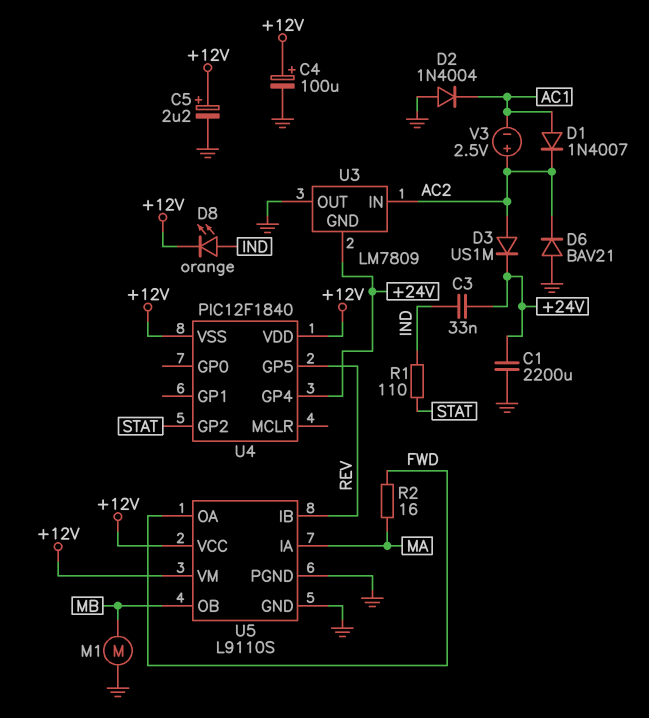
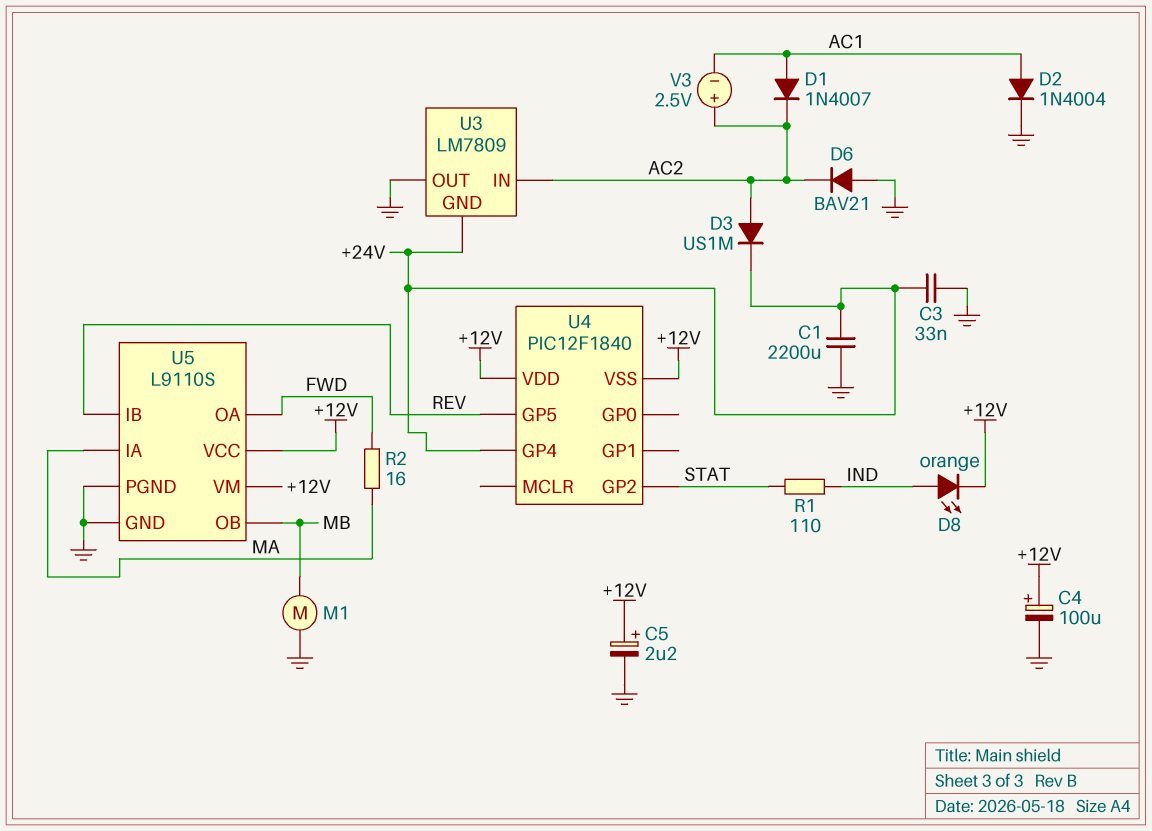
C3: 33nF (+24V, IND) -> 33nF (+24V, GND)
D2: diode 1N4004 (A GND, K AC1) -> diode 1N4004 (A AC1, K GND)

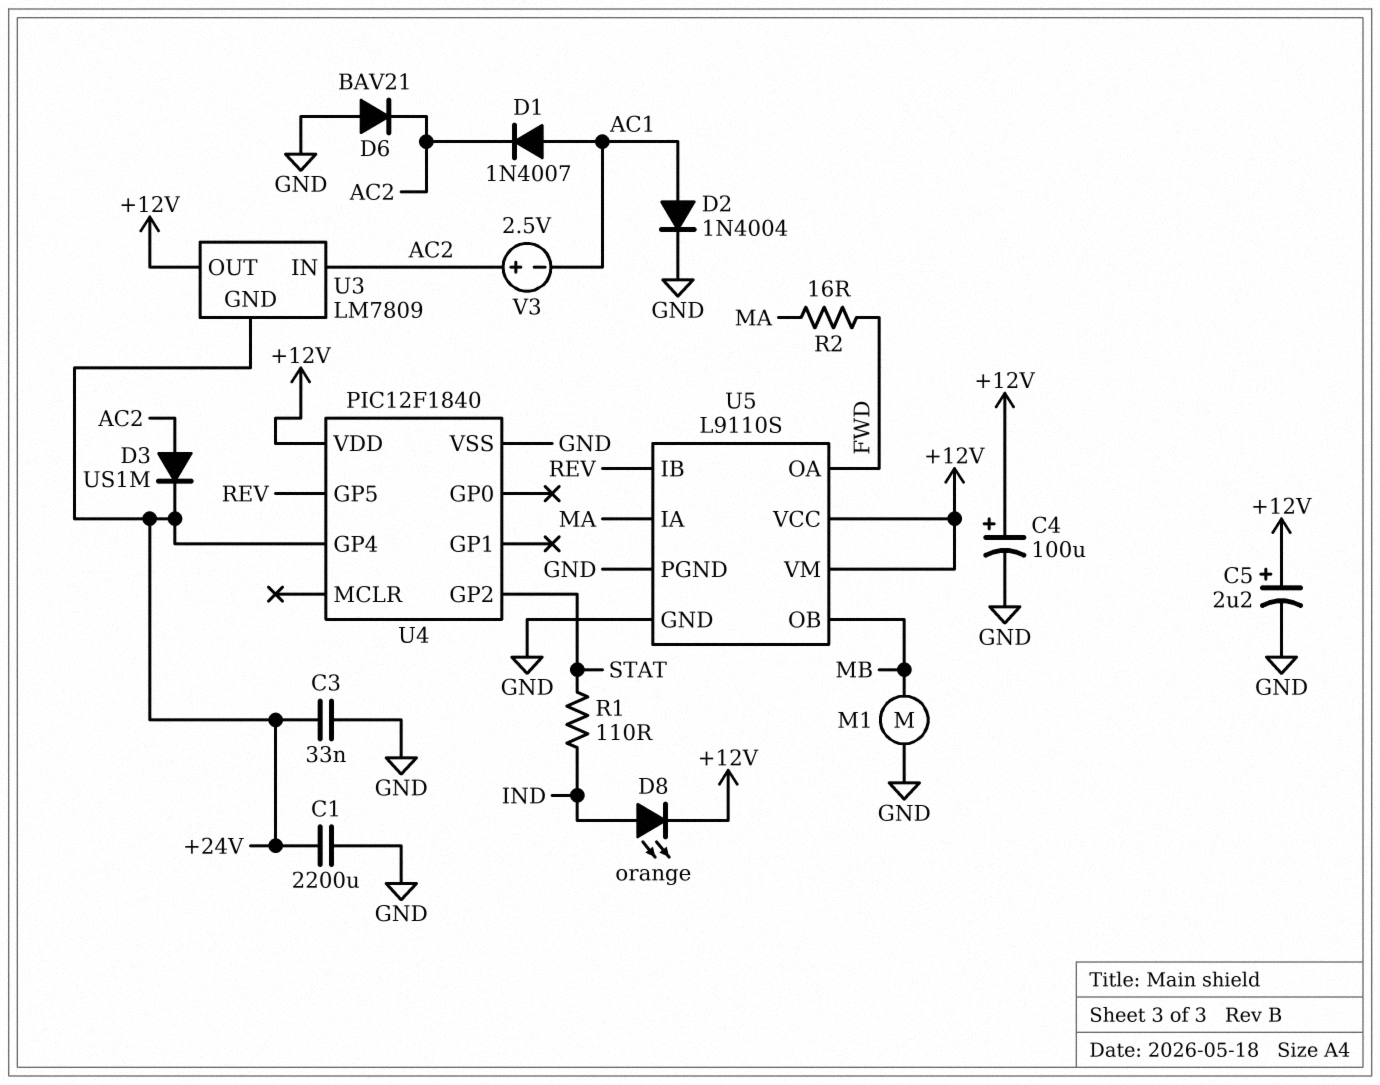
U3 pin OUT: GND -> +12V
U4 pin VSS: +12V -> GND

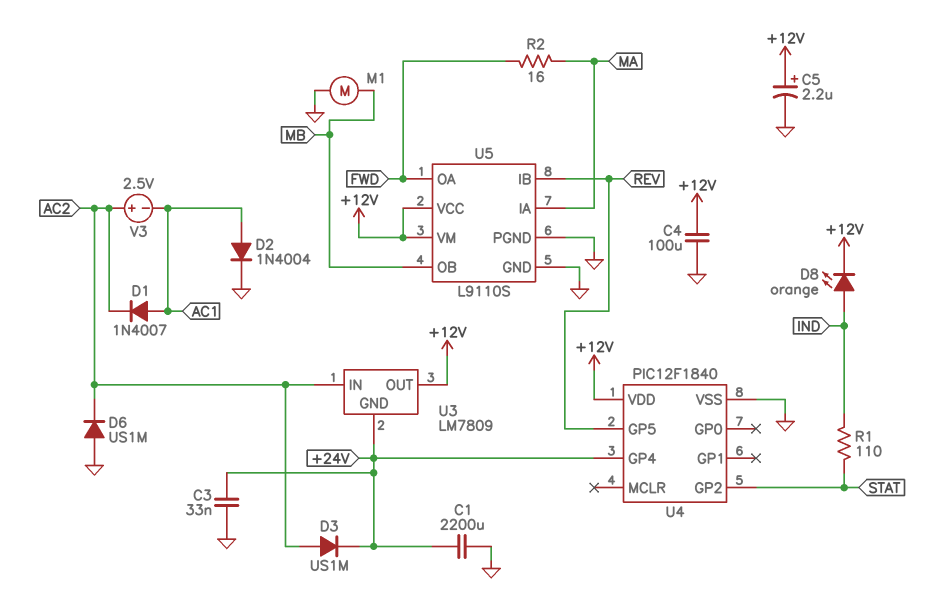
C4: 100uF (plus +12V, minus GND) -> 100uF (+12V, GND)
D6: diode BAV21 (A GND, K AC2) -> diode US1M (A GND, K AC2)

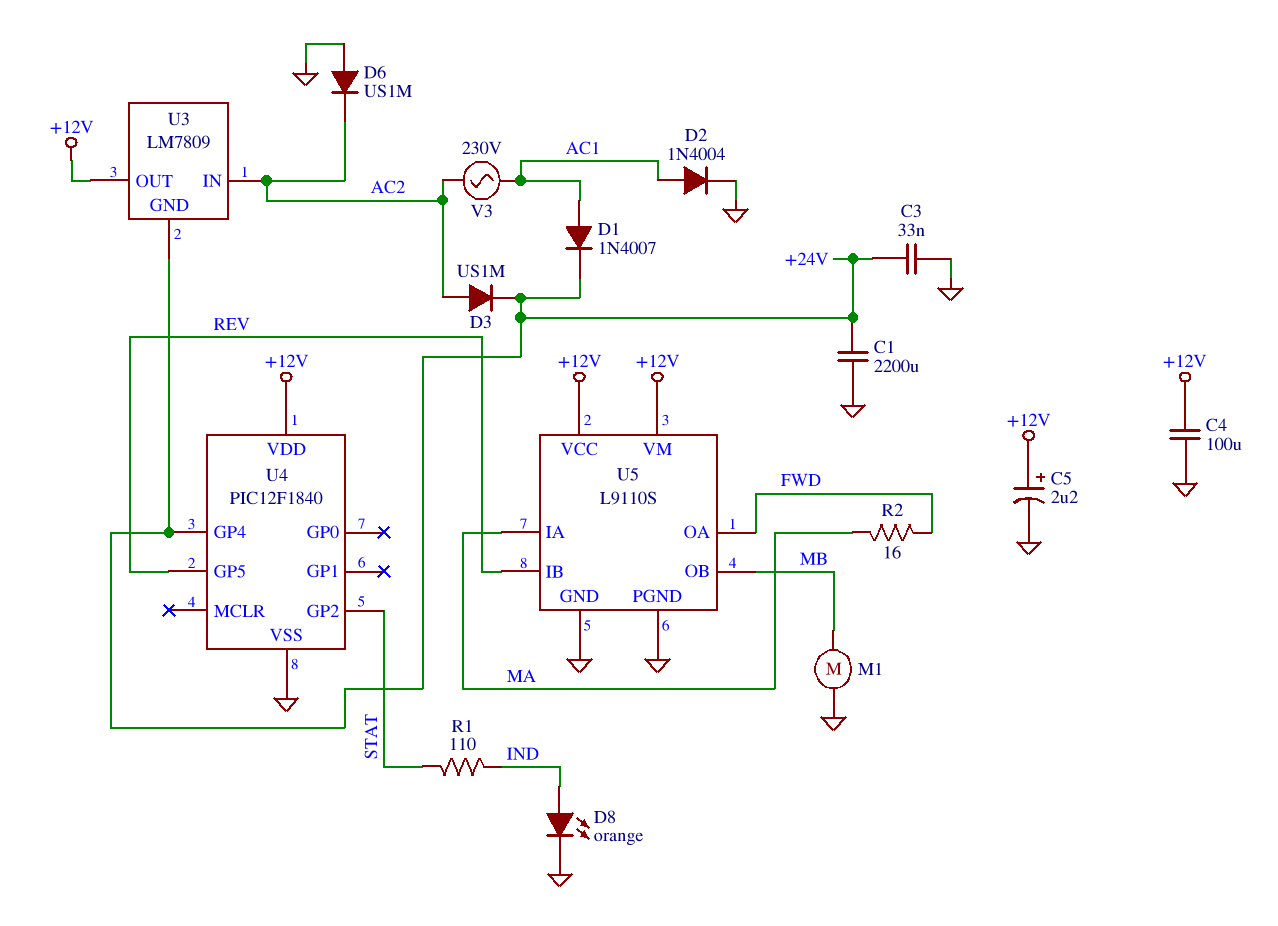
D1: diode 1N4007 (A AC1, K AC2) -> diode 1N4007 (A AC1, K +24V)
D8: LED orange (A IND, K +12V) -> LED orange (A IND, K GND)
V3: 2.5V (plus AC2, minus AC1) -> AC 230V (AC1, AC2)

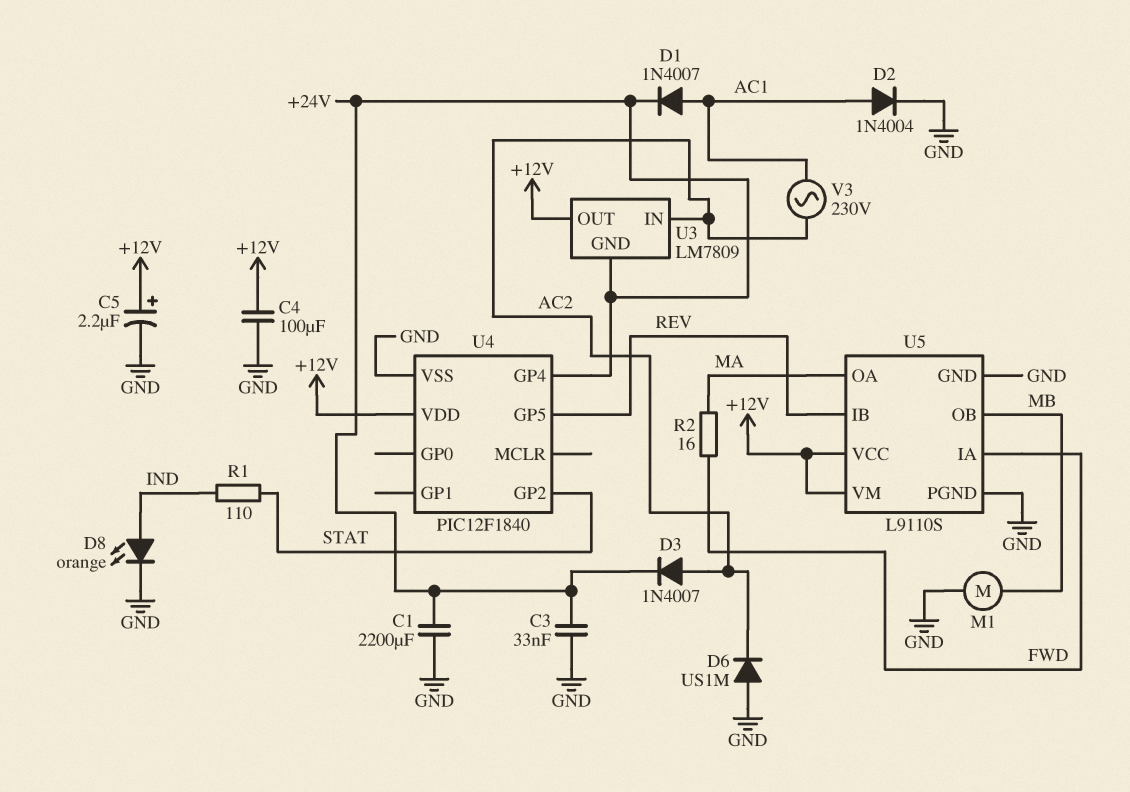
D3: diode US1M (A AC2, K +24V) -> diode 1N4007 (A AC2, K +24V)
U5 pin IA: MA -> FWD
U5 pin OA: FWD -> MA

